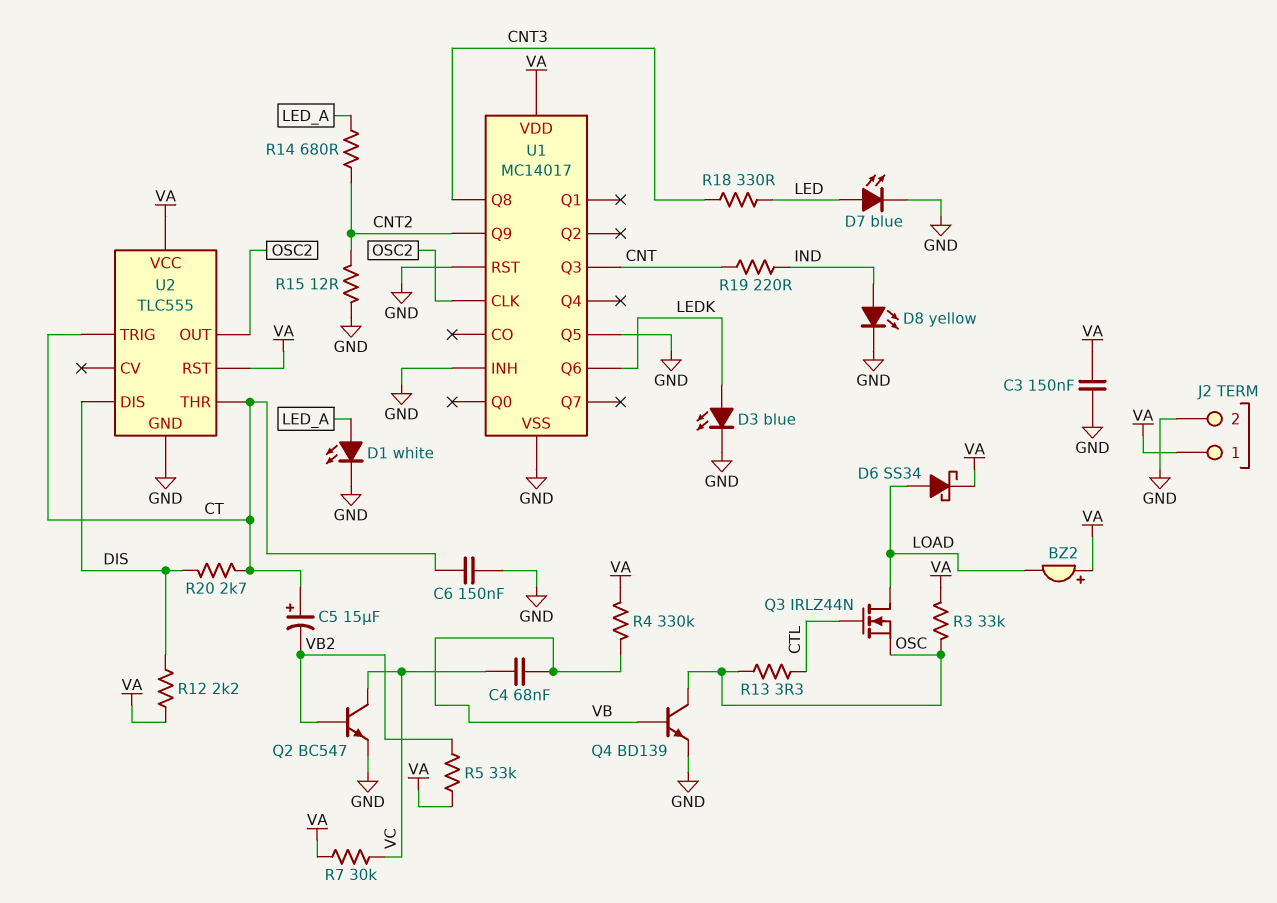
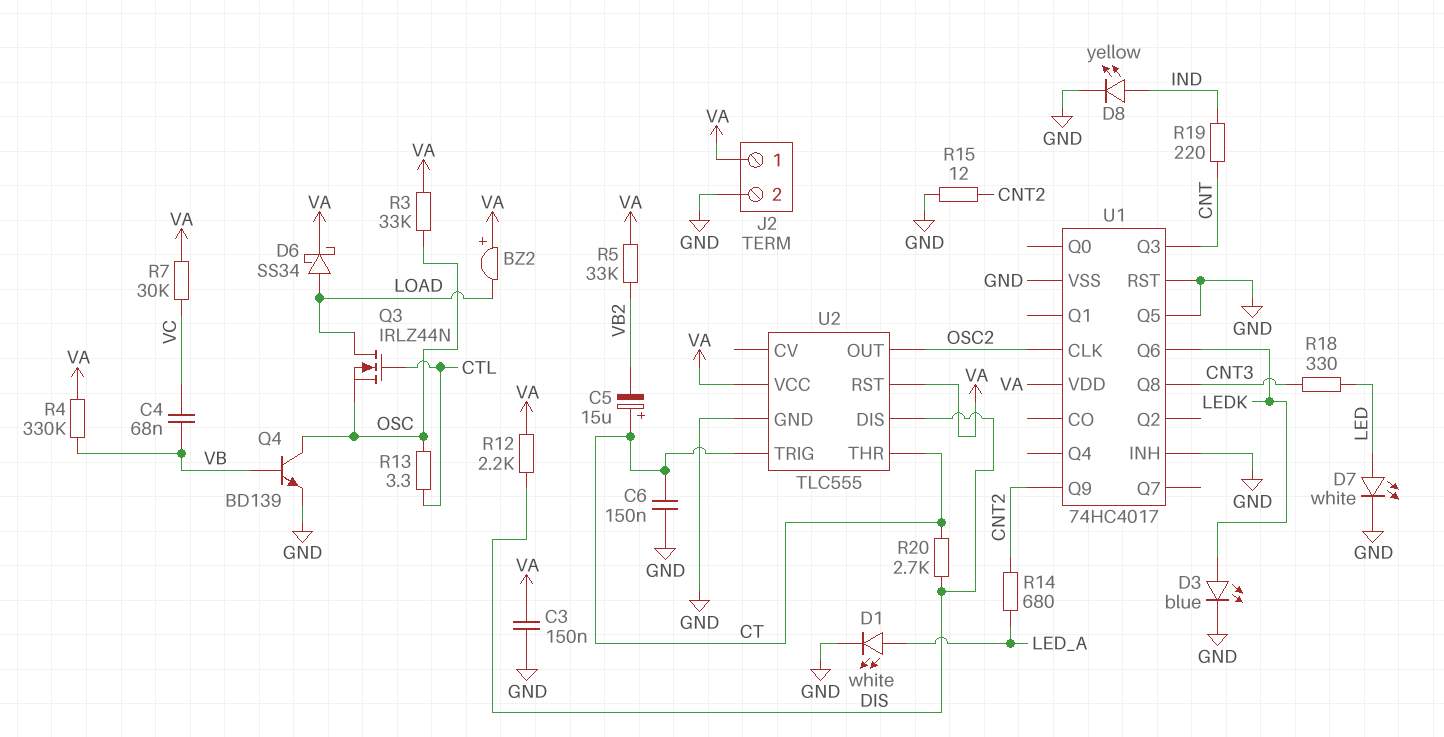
D7: LED blue (A LED, K GND) -> LED white (A LED, K GND)
Q2: NPN BC547 (B VB2, C VC, E GND) -> none
U1: MC14017 -> 74HC4017

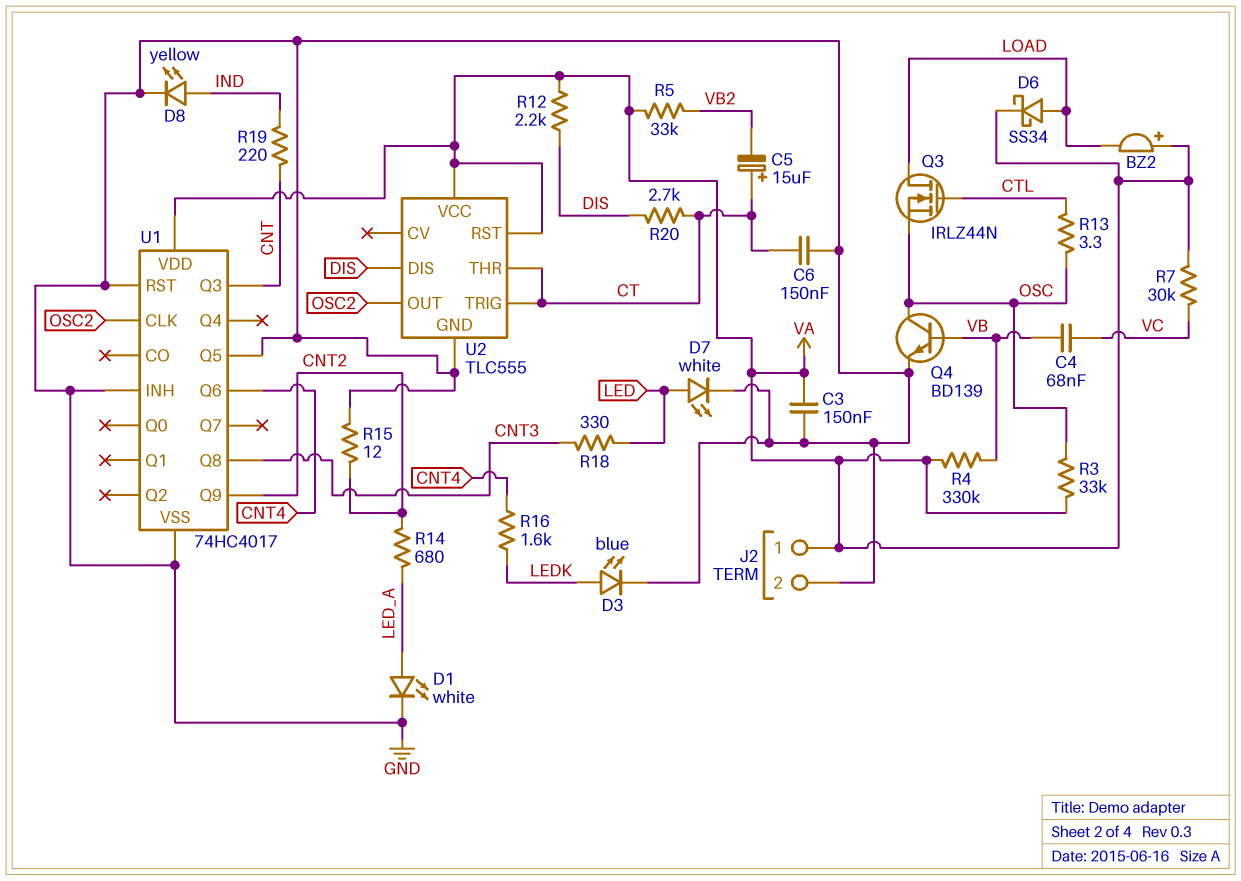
R16: none -> 1.6k (CNT4, LEDK)
U1 pin Q6: LEDK -> CNT4

